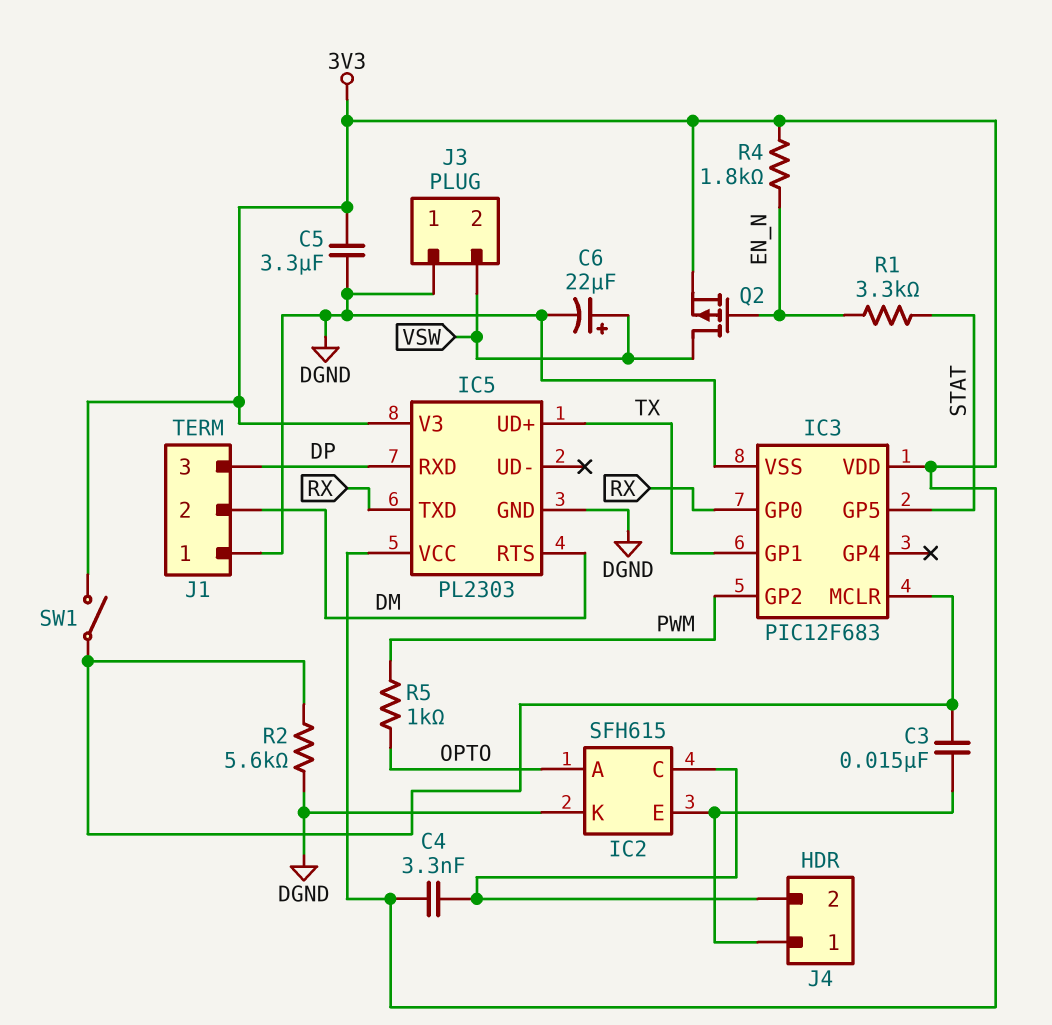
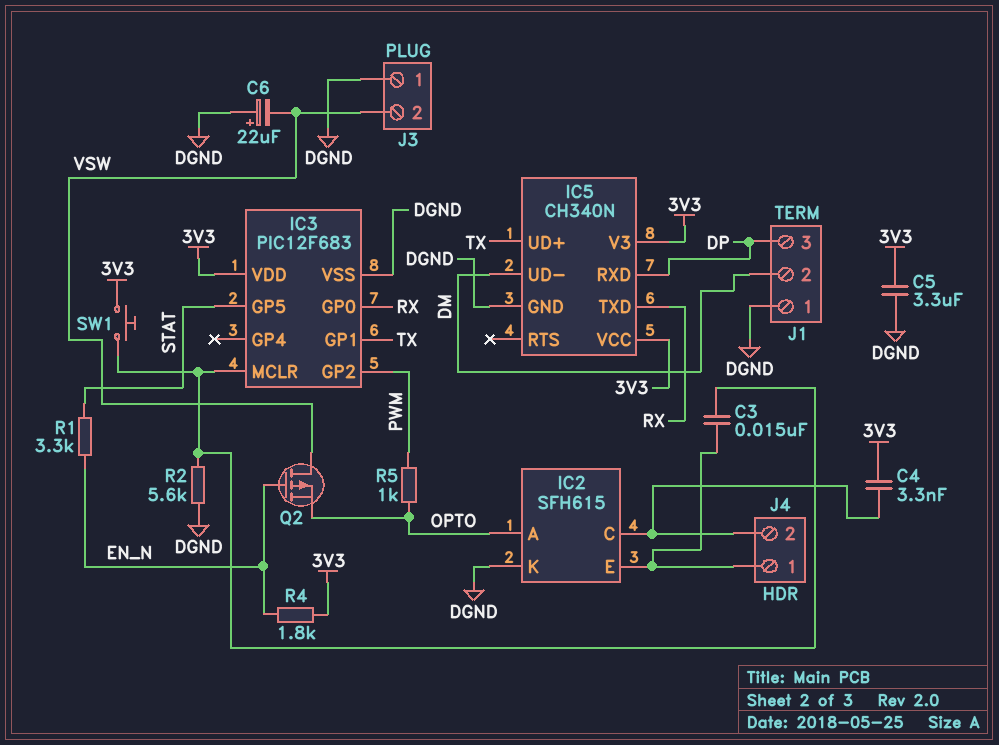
C6: 22uF (plus VSW, minus DGND) -> 22uF (plus DGND, minus VSW)
IC5: PL2303 -> CH340N
IC5 pin RTS: DM -> none
IC5 pin UD-: none -> DM
Q2: PMOS (G EN_N, D VSW, S 3V3) -> PMOS (G EN_N, D VSW, S OPTO)
SW1: switch (3V3, IC3/MCLR) -> button (3V3, IC3/MCLR)

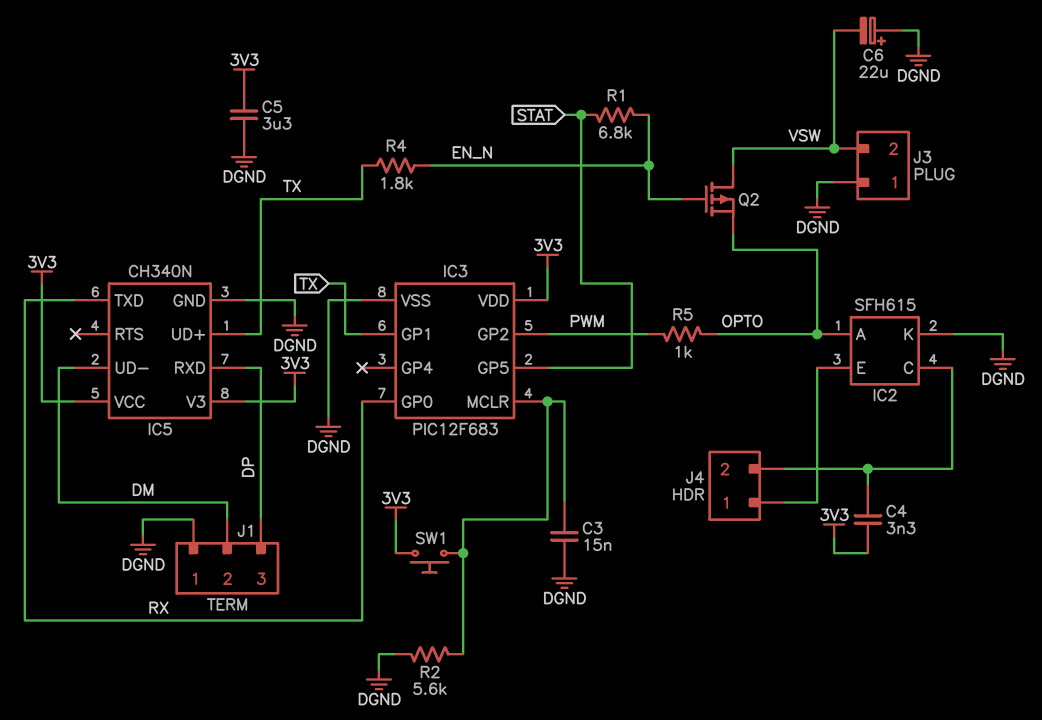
C3: 15nF (IC2/E, IC3/MCLR) -> 15nF (DGND, IC3/MCLR)
R1: 3.3k (EN_N, STAT) -> 6.8k (EN_N, STAT)
R4: 1.8k (3V3, EN_N) -> 1.8k (EN_N, TX)

